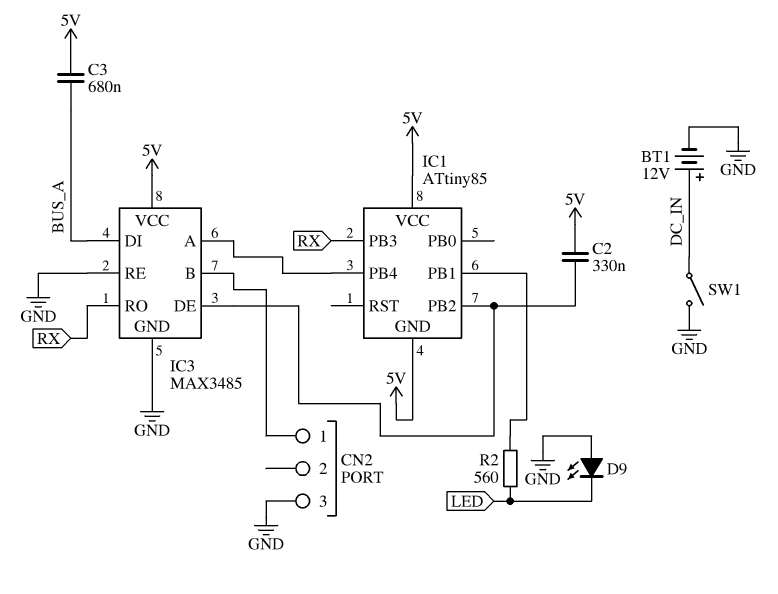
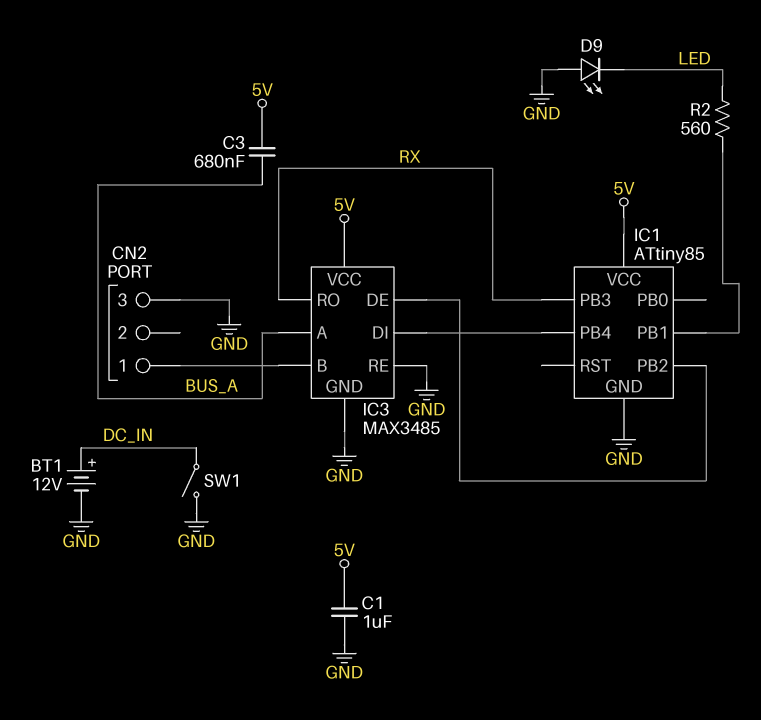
C1: none -> 1uF (5V, GND)
C2: 330nF (5V, IC1/PB2) -> none
IC1 pin GND: 5V -> GND
IC3 pin A: IC1/PB4 -> BUS_A
IC3 pin DI: BUS_A -> IC1/PB4

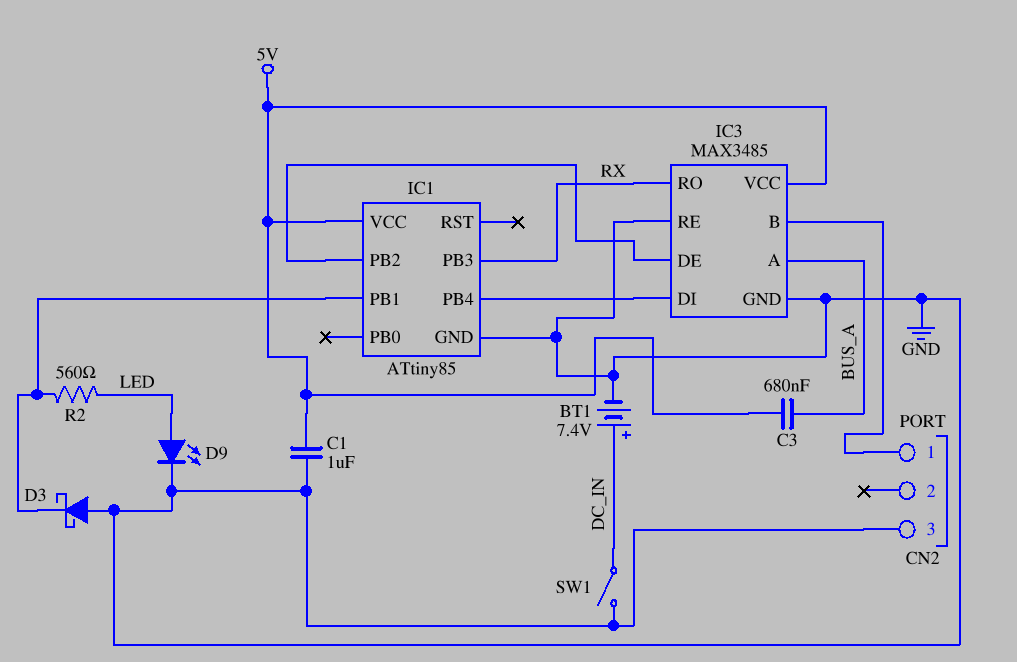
BT1: 12V (plus DC_IN, minus GND) -> 7.4V (plus DC_IN, minus GND)
D3: none -> schottky (A GND, K IC1/PB1)
D9: LED (A GND, K LED) -> LED (A LED, K GND)

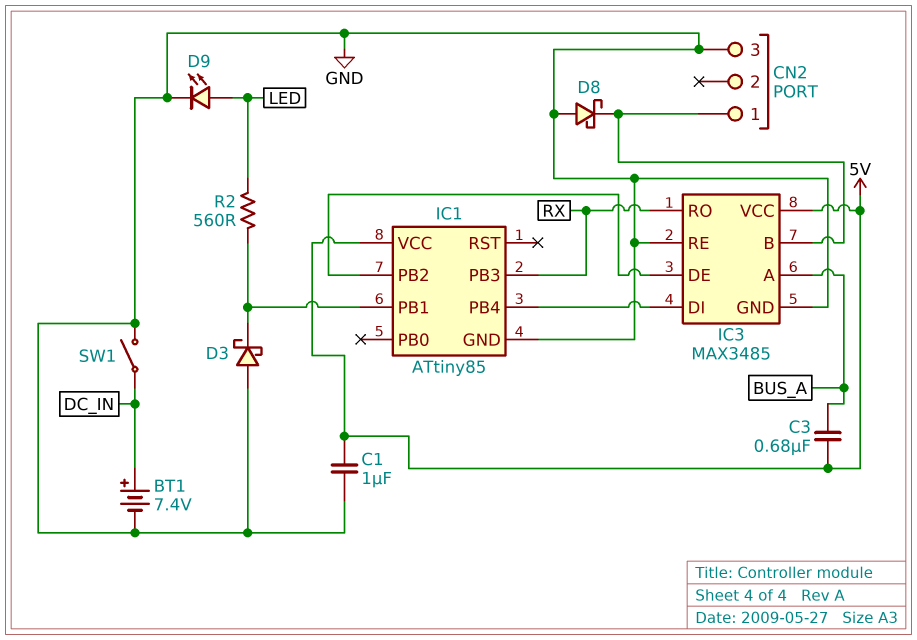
D8: none -> schottky (A GND, K CN2/1)

